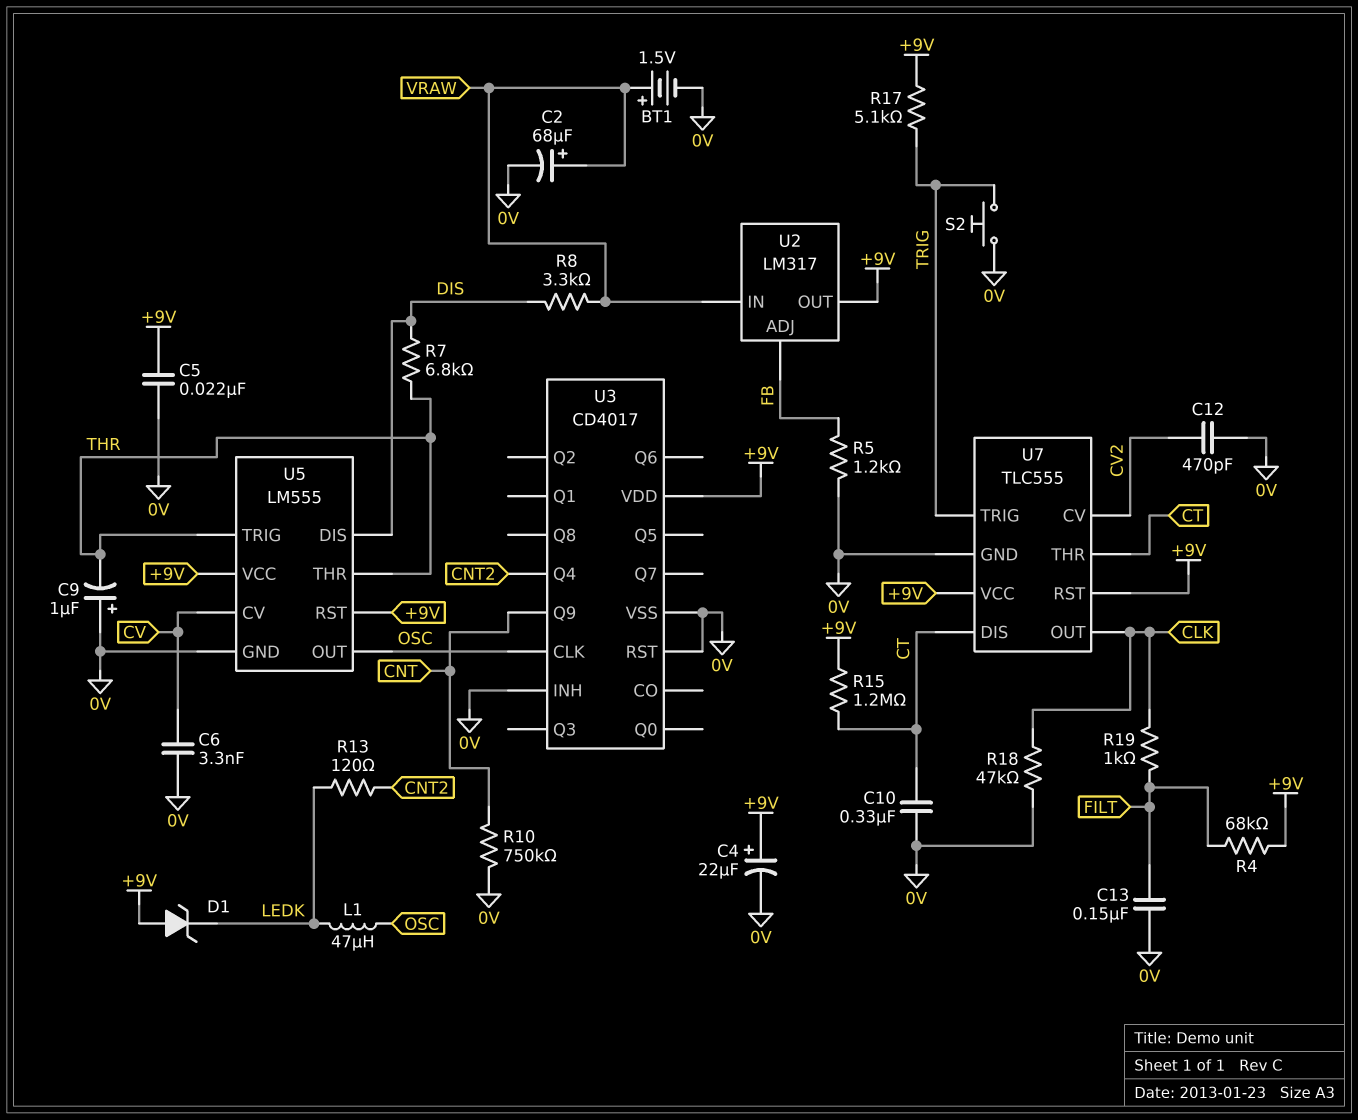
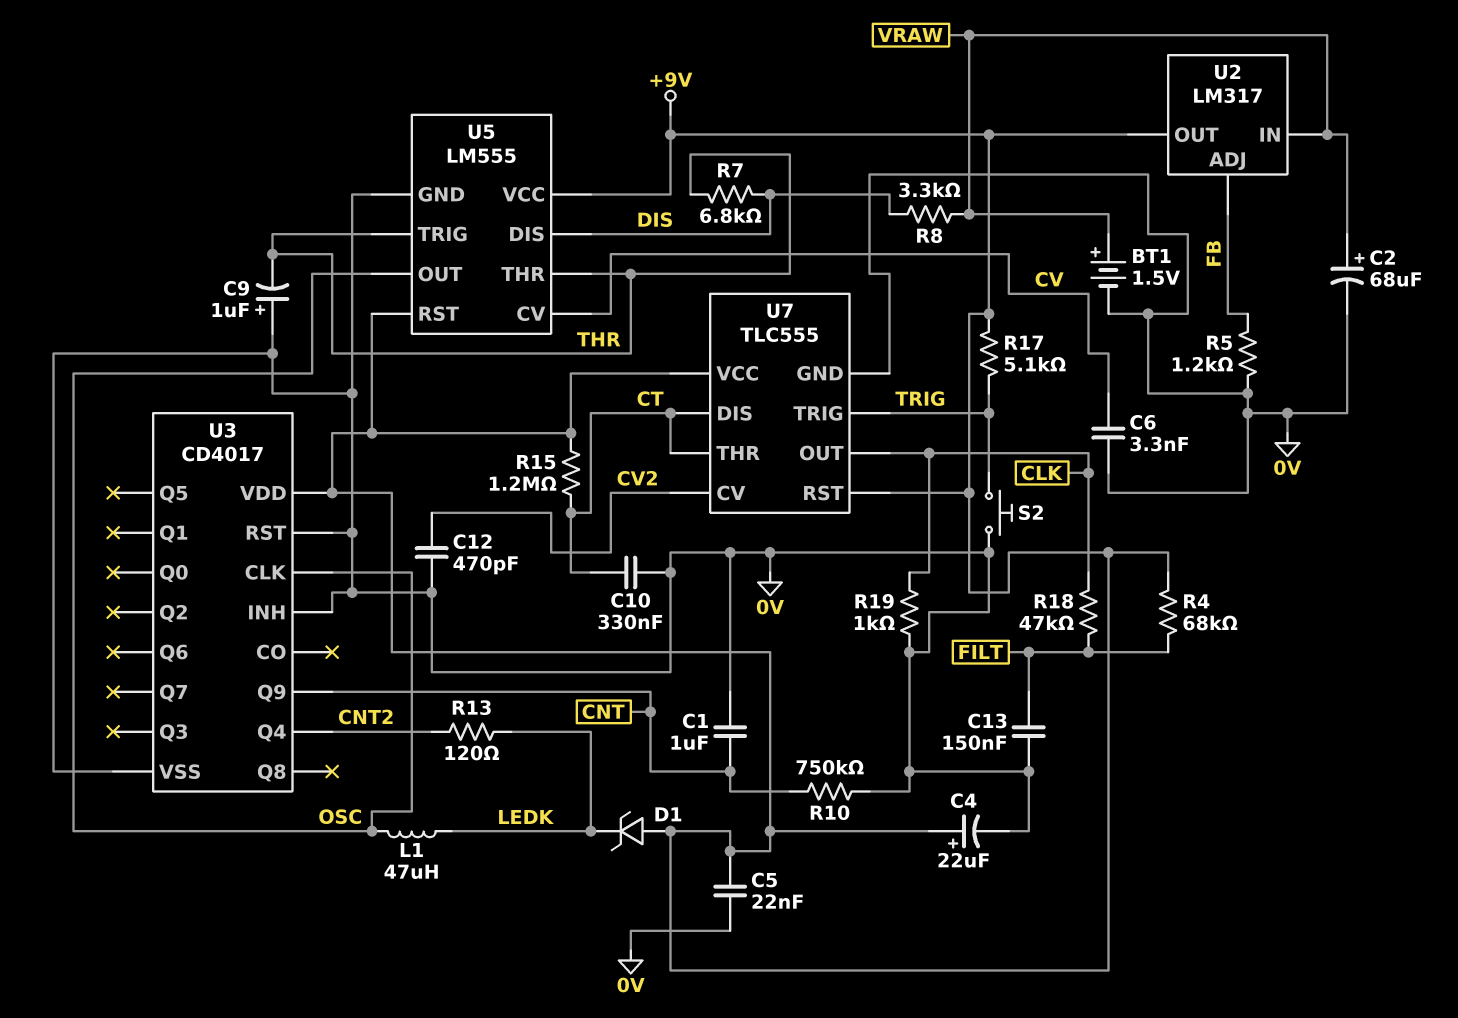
C1: none -> 1uF (0V, CNT)
R18: 47k (0V, CLK) -> 47k (CLK, FILT)
R19: 1k (CLK, FILT) -> 1k (0V, CLK)

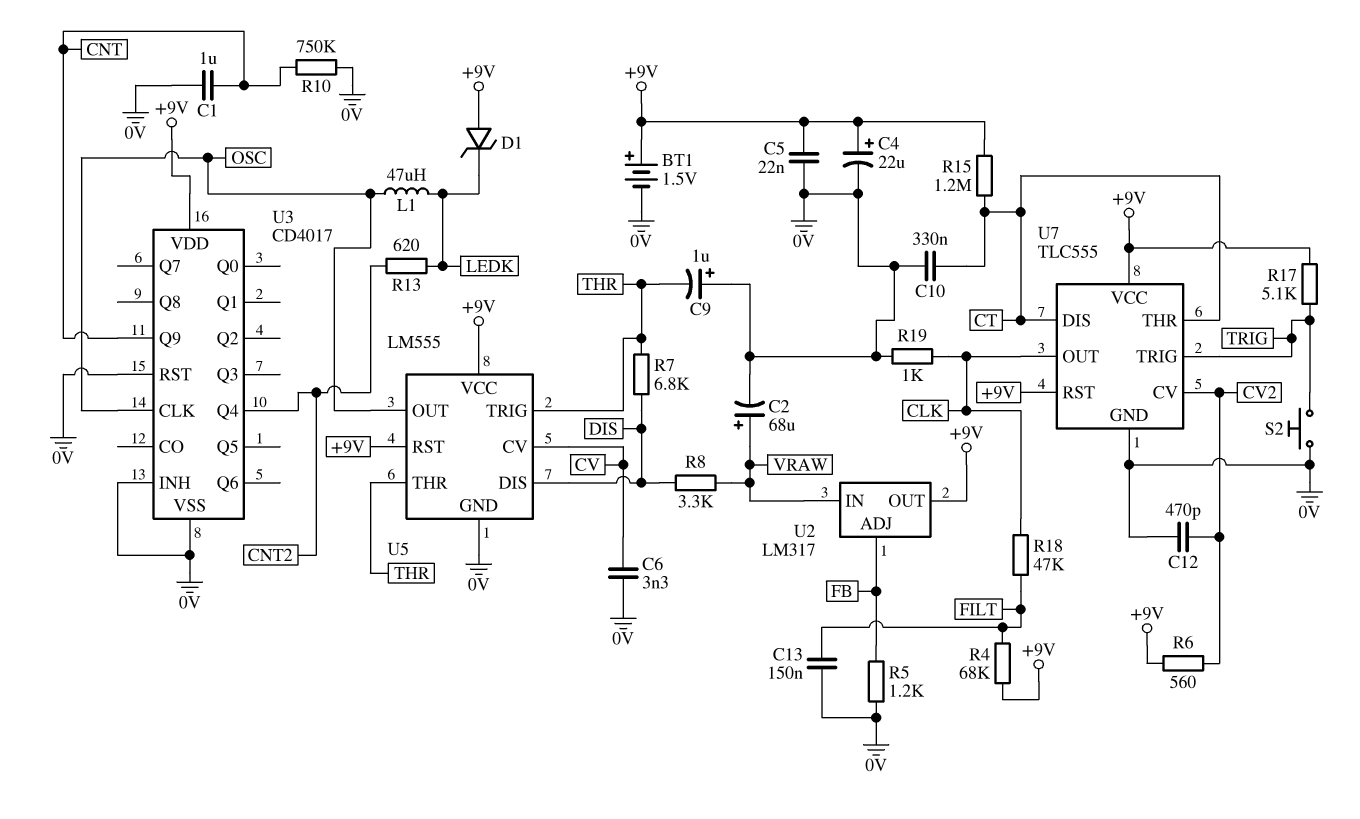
BT1: 1.5V (plus VRAW, minus 0V) -> 1.5V (plus +9V, minus 0V)
R6: none -> 560 (+9V, CV2)
R13: 120 (CNT2, LEDK) -> 620 (CNT2, LEDK)

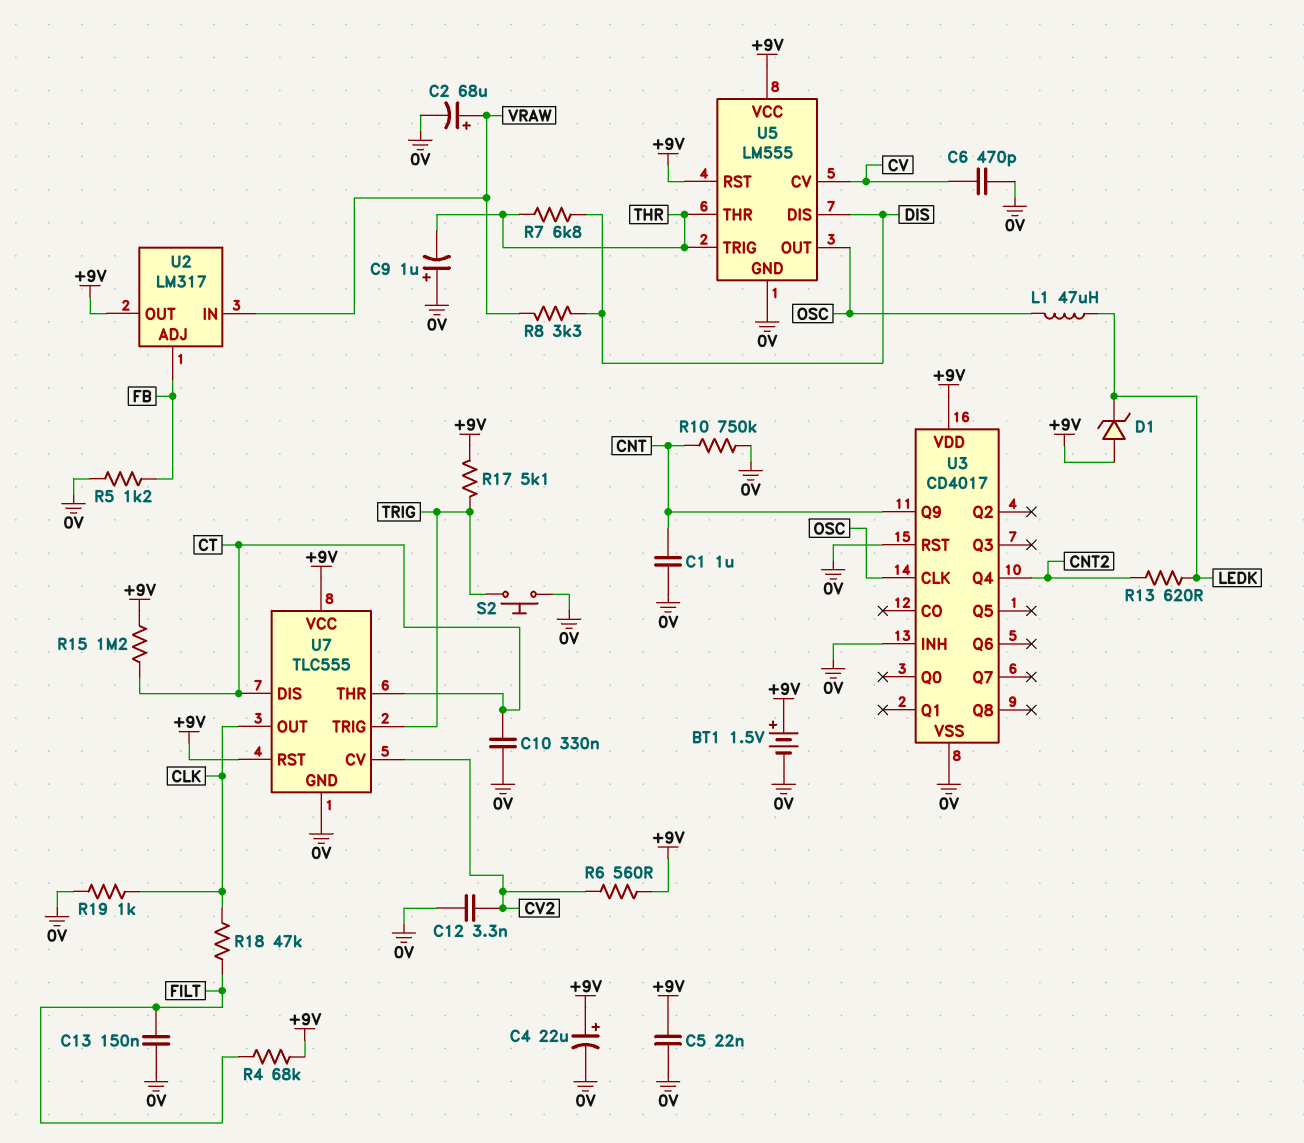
C6: 3.3nF (0V, CV) -> 470pF (0V, CV)
C12: 470pF (0V, CV2) -> 3.3nF (0V, CV2)

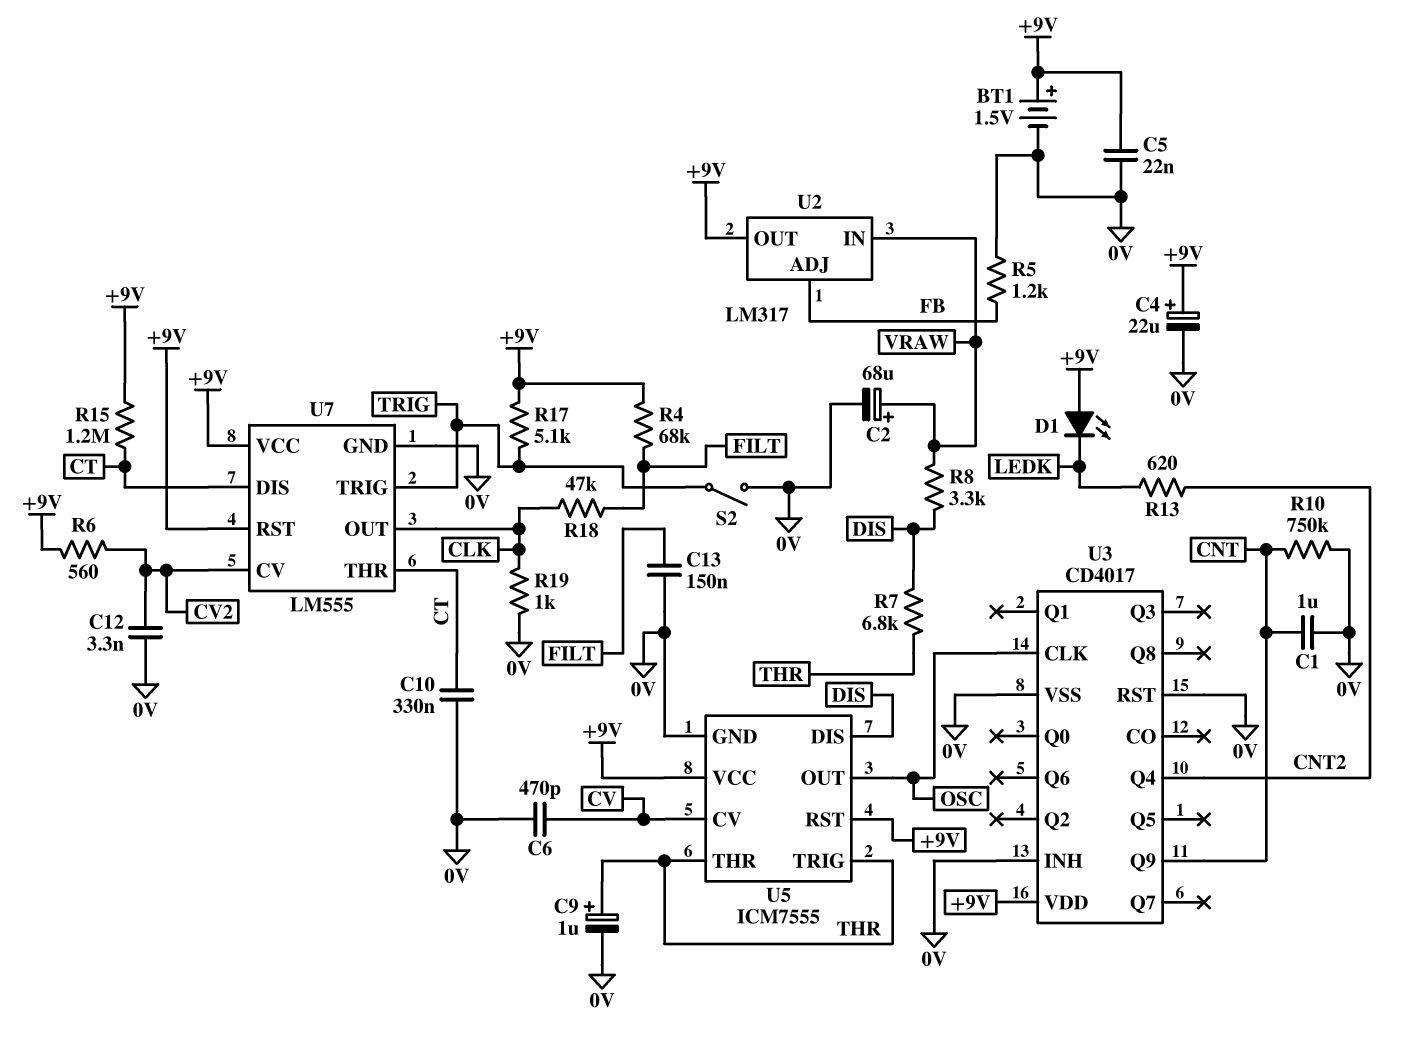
C9: 1uF (plus 0V, minus THR) -> 1uF (plus THR, minus 0V)
D1: zener (A +9V, K LEDK) -> LED (A +9V, K LEDK)
L1: 47uH (LEDK, OSC) -> none
S2: button (0V, TRIG) -> switch (0V, TRIG)
U5: LM555 -> ICM7555
U7: TLC555 -> LM555

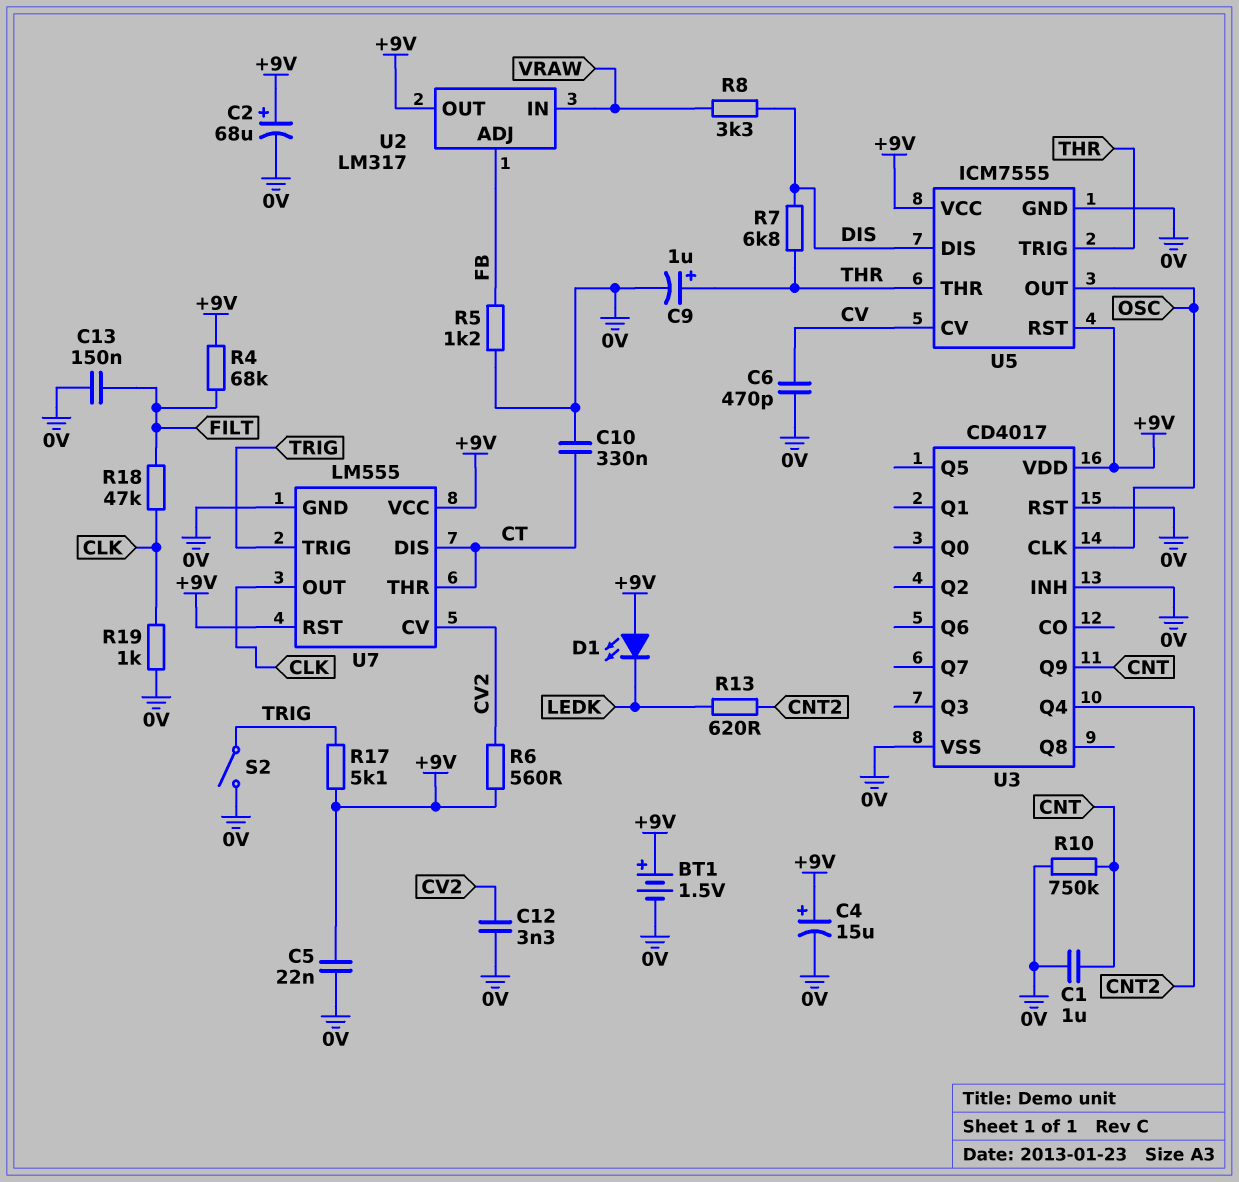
C2: 68uF (plus VRAW, minus 0V) -> 68uF (plus +9V, minus 0V)
C4: 22uF (plus +9V, minus 0V) -> 15uF (plus +9V, minus 0V)
R15: 1.2M (+9V, CT) -> none

